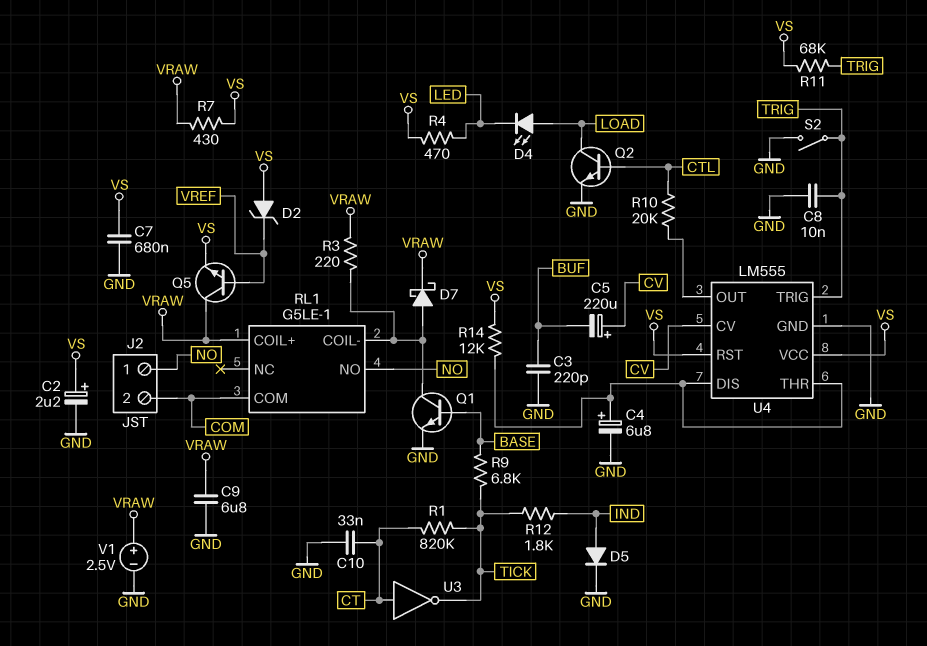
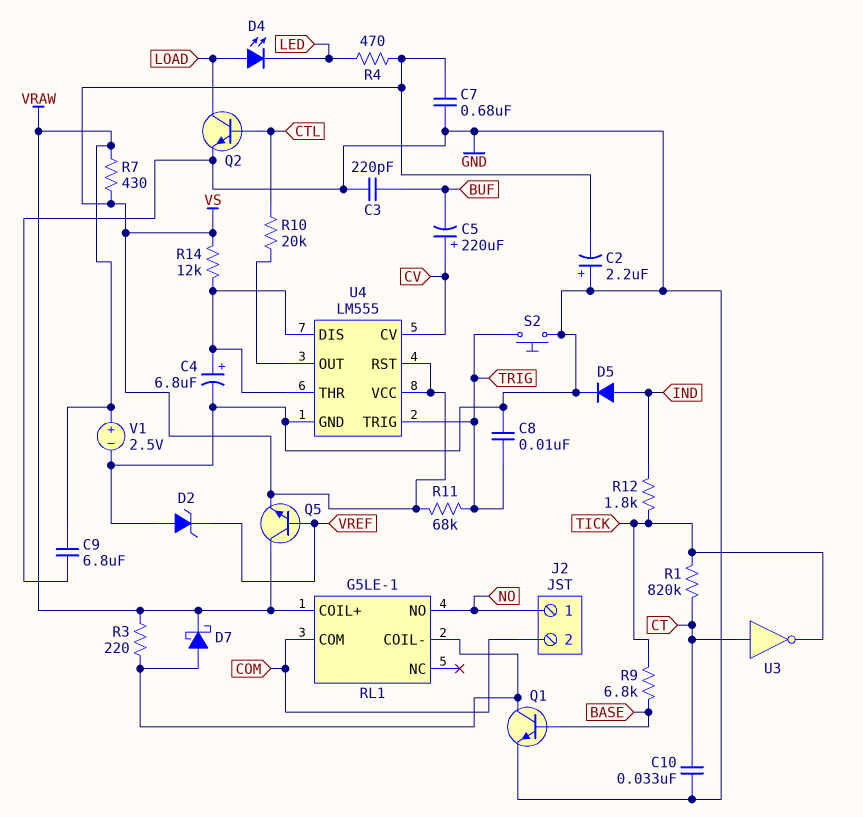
C2: 2.2uF (plus VS, minus GND) -> 2.2uF (plus GND, minus VS)
D2: zener (A VS, K VREF) -> zener (A GND, K VREF)
S2: switch (GND, TRIG) -> button (GND, TRIG)

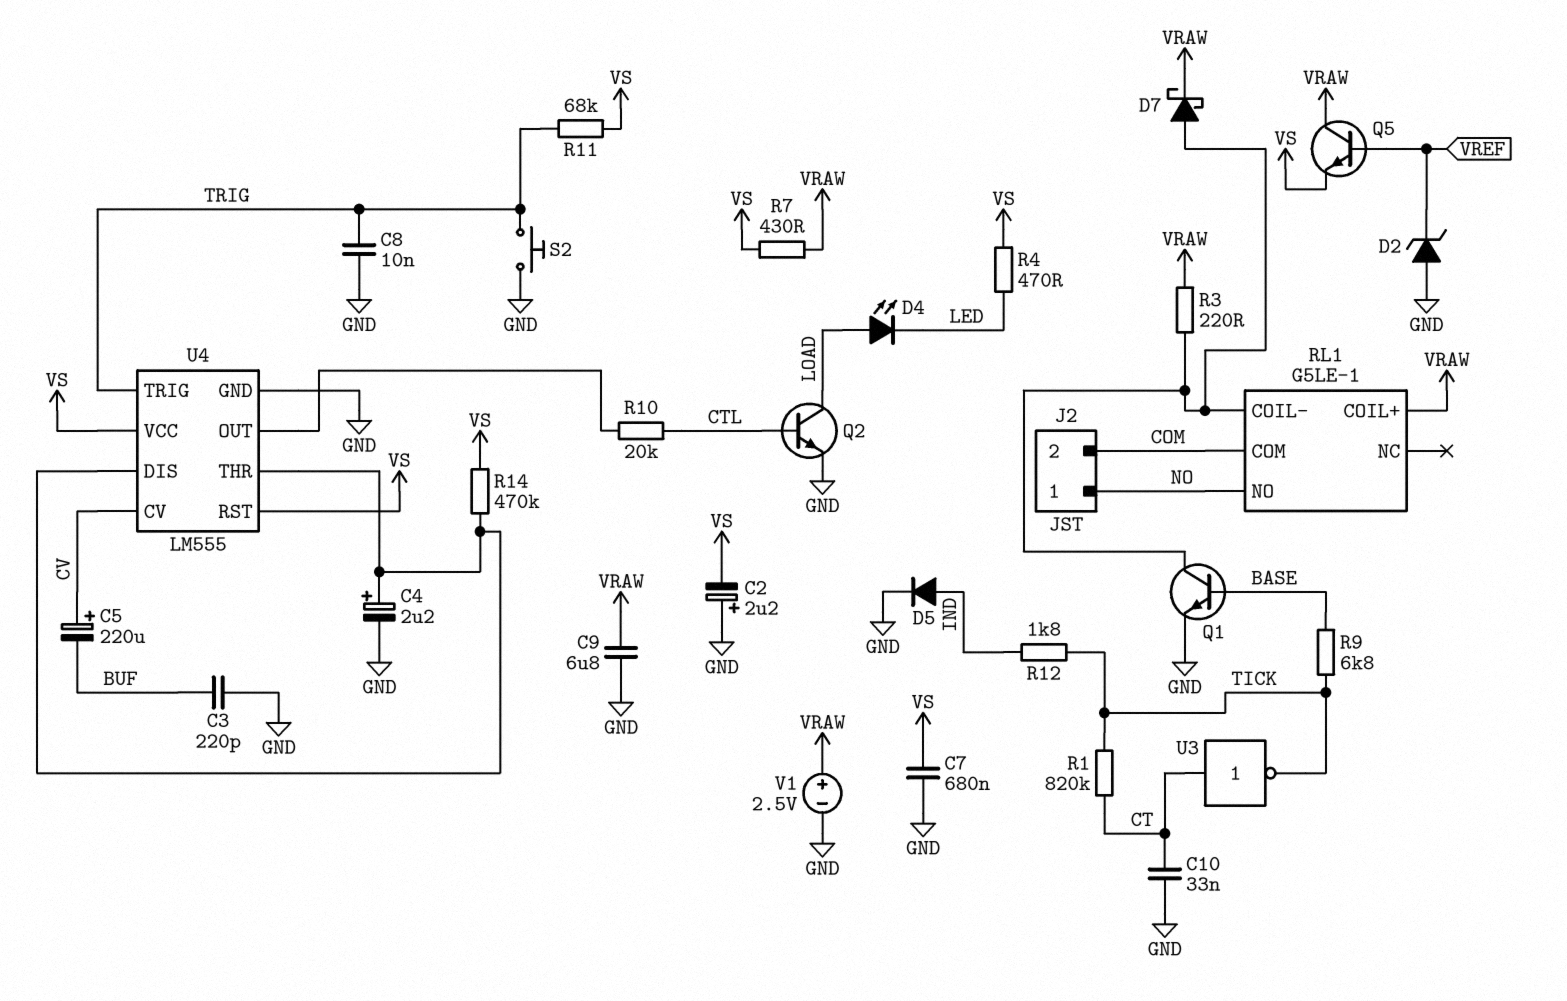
C4: 6.8uF (plus U4/DIS, minus GND) -> 2.2uF (plus U4/DIS, minus GND)
R14: 12k (U4/DIS, VS) -> 470k (U4/DIS, VS)

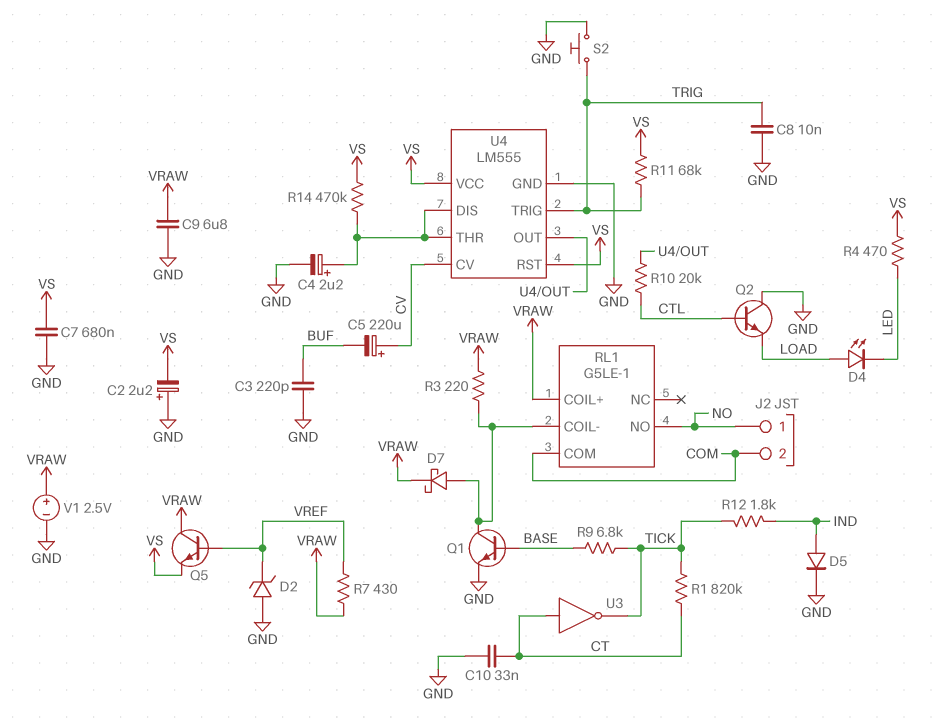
Q2: NPN (B CTL, C LOAD, E GND) -> NPN (B CTL, C GND, E LOAD)
R7: 430 (VRAW, VS) -> 430 (VRAW, VREF)

